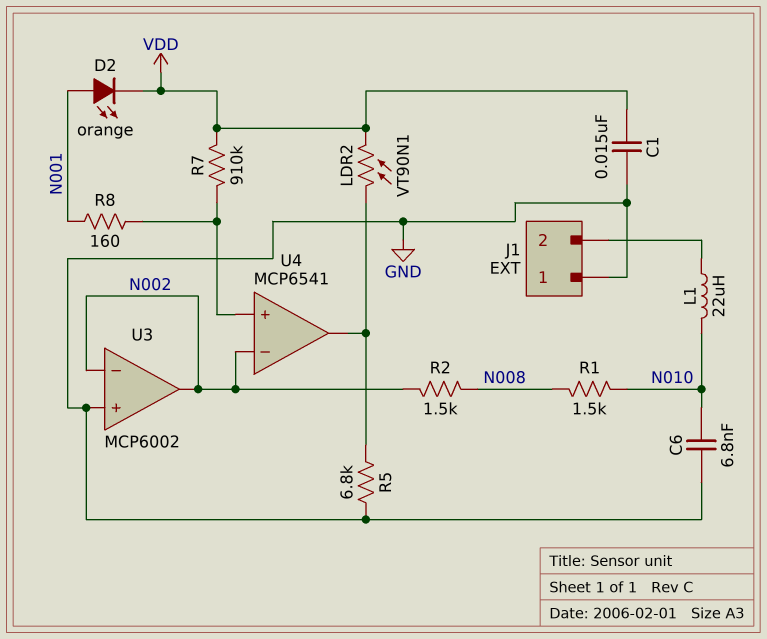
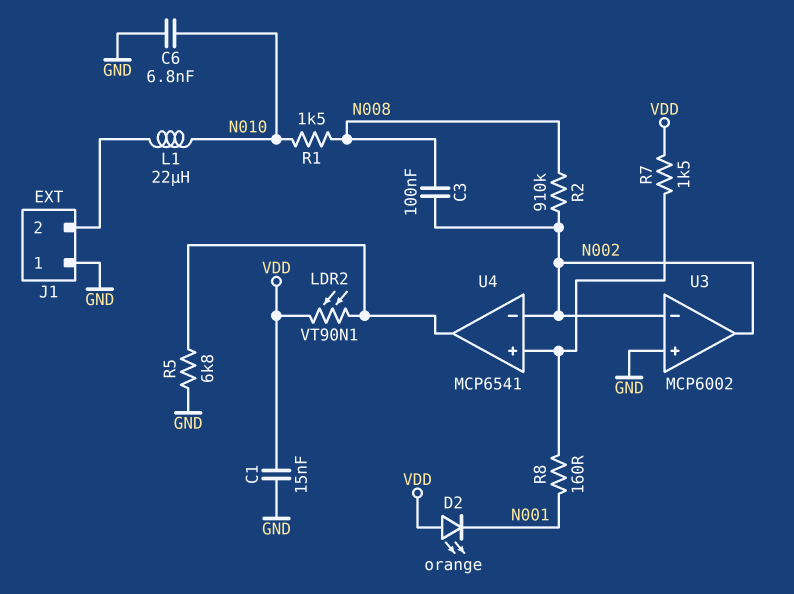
C3: none -> 100nF (N002, N008)
D2: LED orange (A N001, K VDD) -> LED orange (A VDD, K N001)
R2: 1.5k (N002, N008) -> 910k (N002, N008)
R7: 910k (U4/in+, VDD) -> 1.5k (U4/in+, VDD)

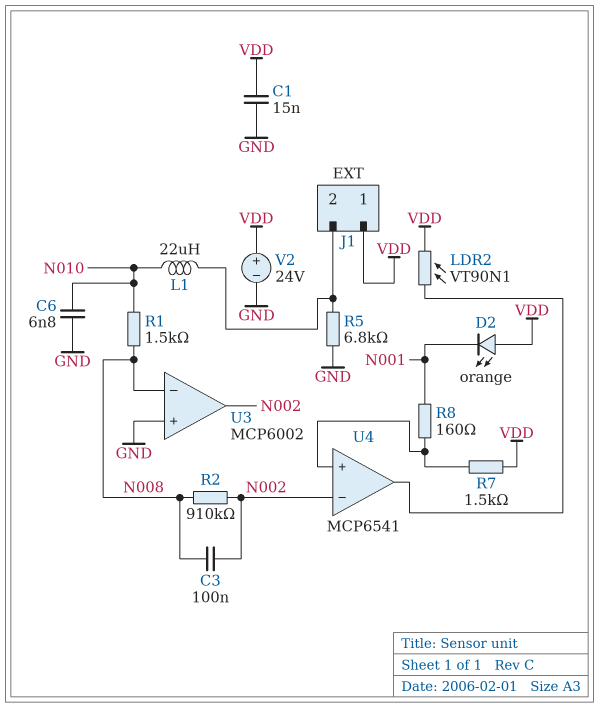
J1 pin 1: GND -> VDD
R5: 6.8k (GND, U4/out) -> 6.8k (GND, J1/2)
U3 pin in-: N002 -> N008
V2: none -> 24V (plus VDD, minus GND)

